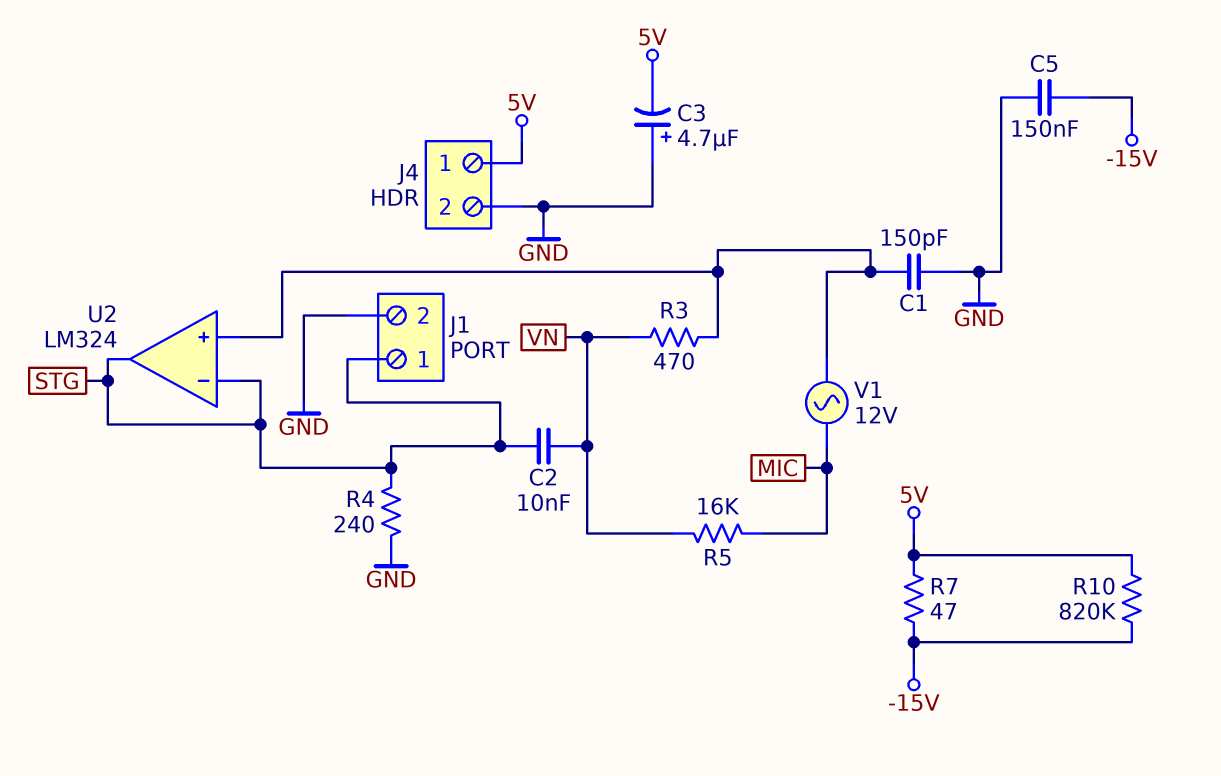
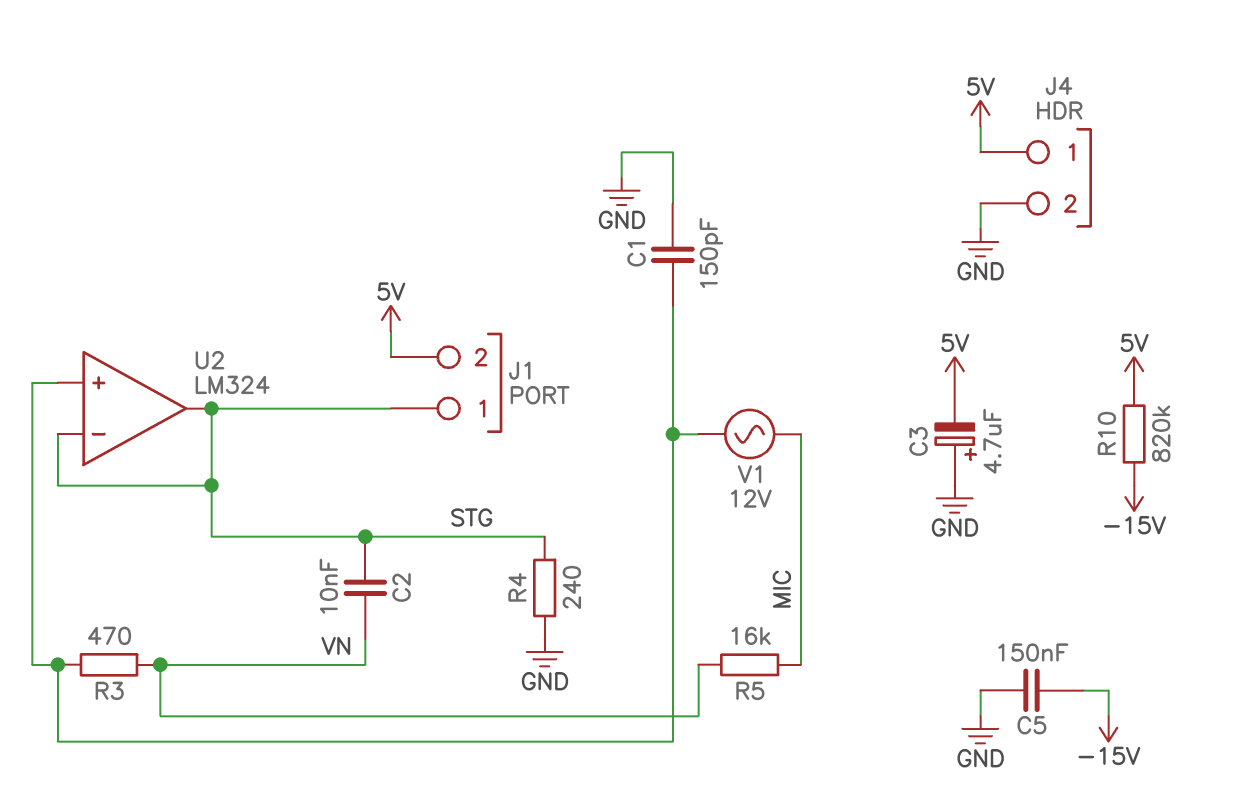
J1 pin 2: GND -> 5V
R7: 47 (-15V, 5V) -> none

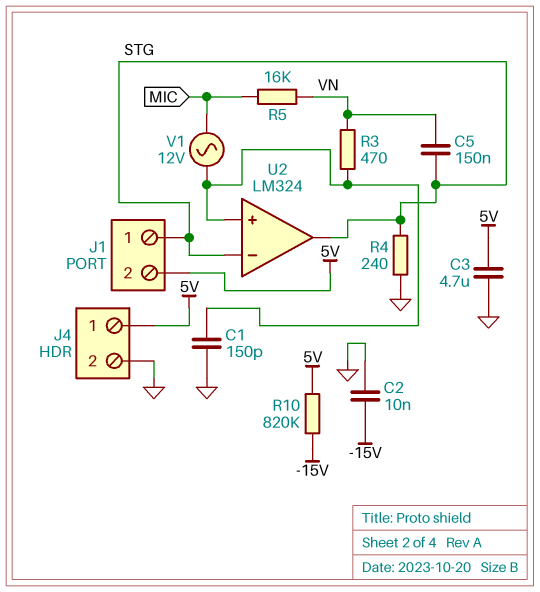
C2: 10nF (STG, VN) -> 10nF (-15V, GND)
C3: 4.7uF (plus GND, minus 5V) -> 4.7uF (5V, GND)
C5: 150nF (-15V, GND) -> 150nF (STG, VN)

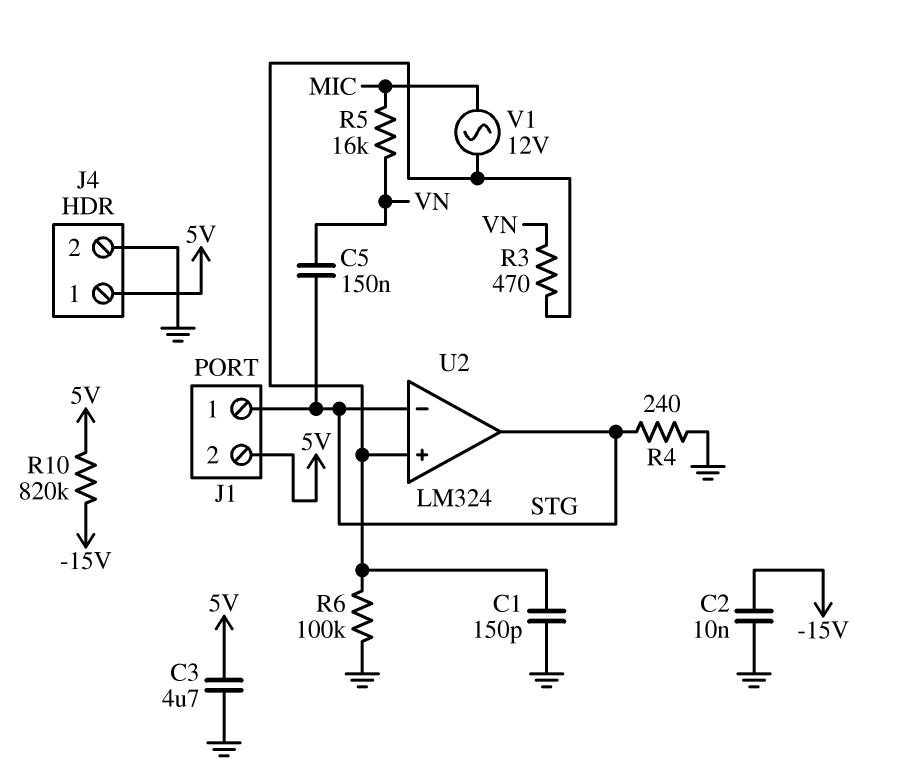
R6: none -> 100k (GND, U2/in+)

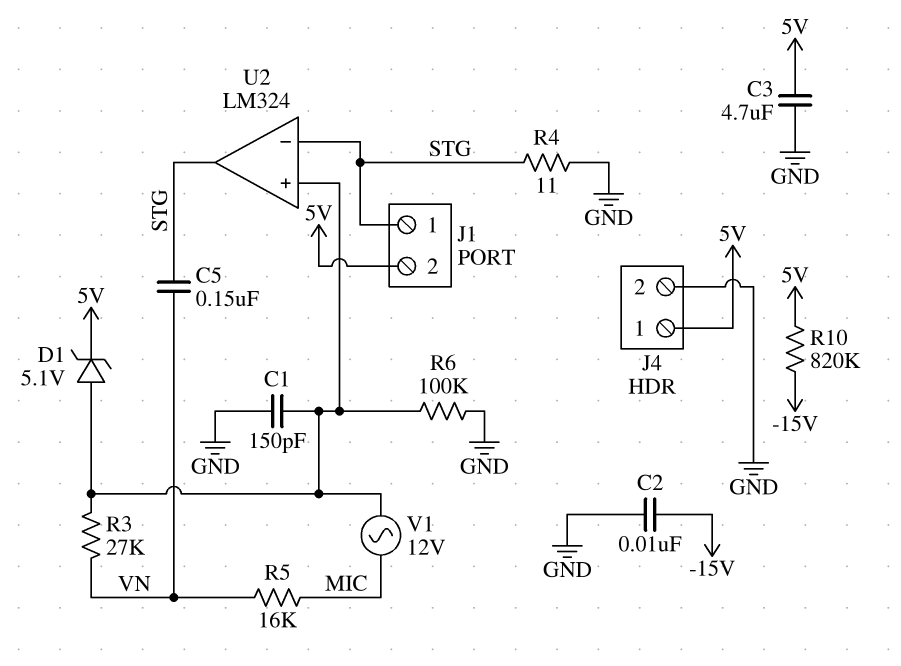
D1: none -> zener 5.1V (A U2/in+, K 5V)
R3: 470 (U2/in+, VN) -> 27k (U2/in+, VN)
R4: 240 (GND, STG) -> 11 (GND, STG)

